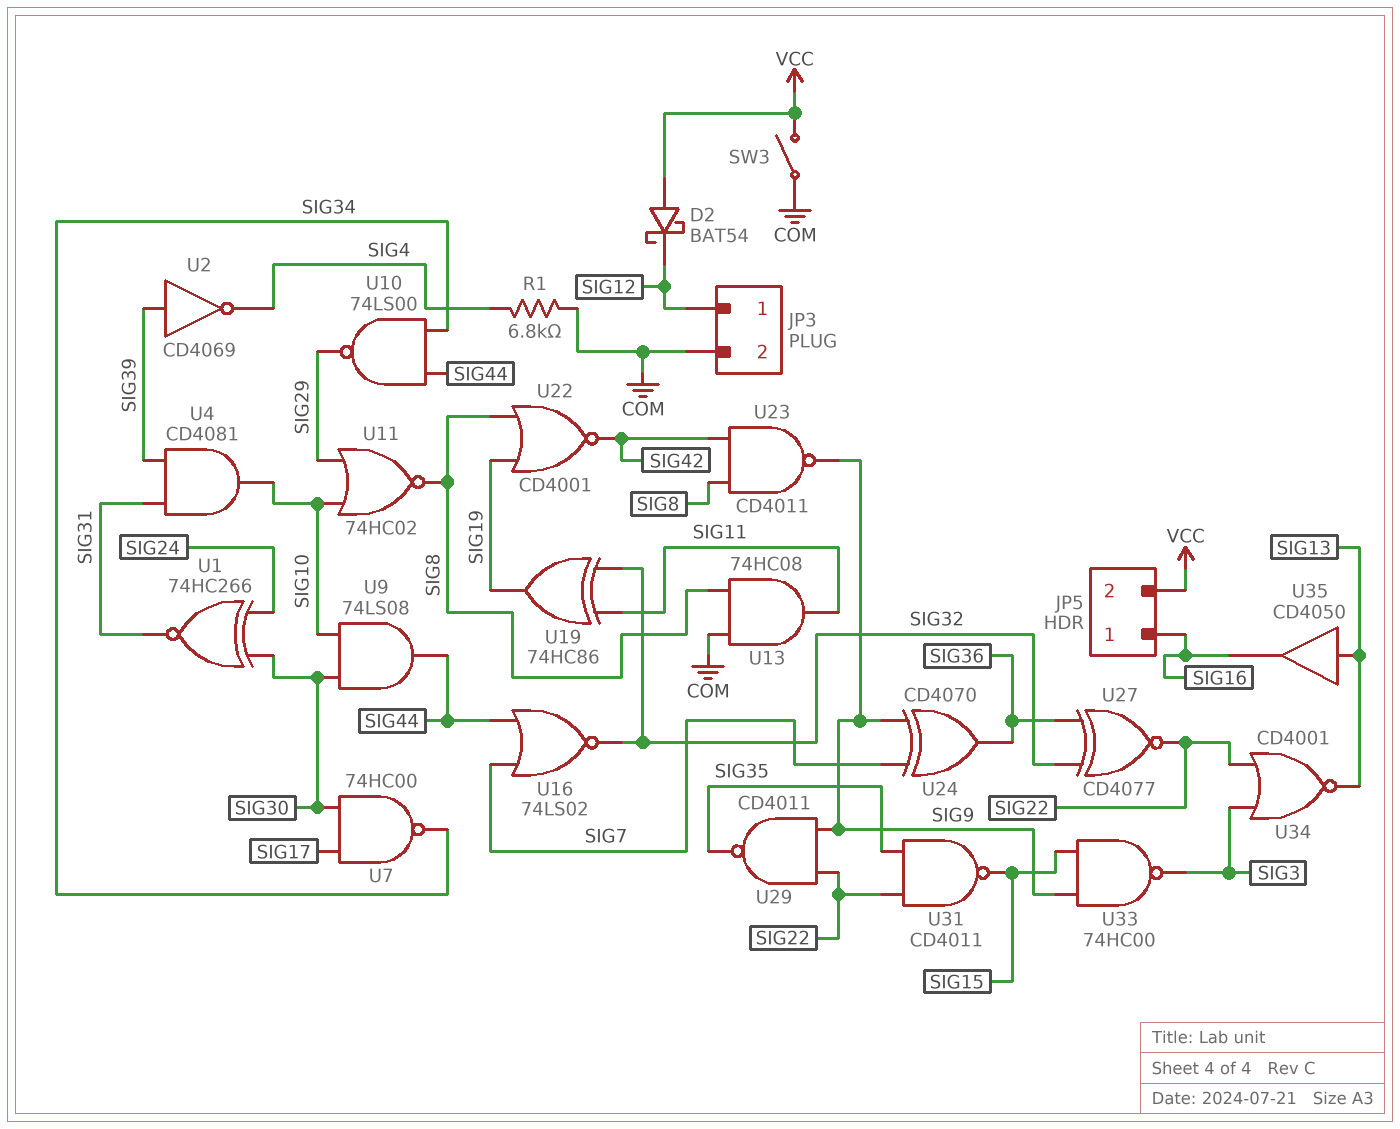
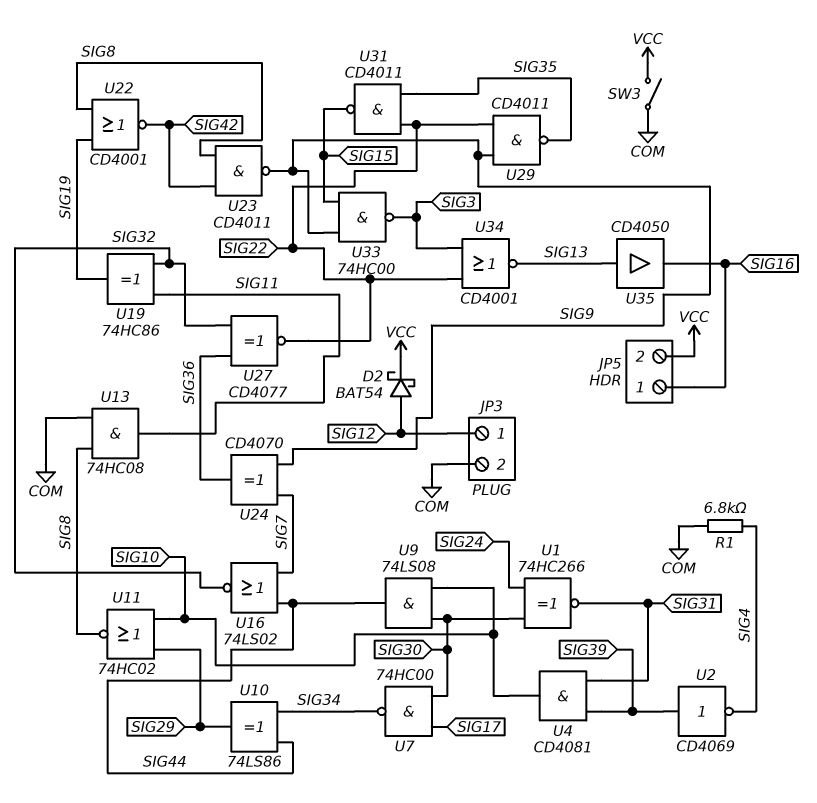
D2: schottky BAT54 (A VCC, K SIG12) -> schottky BAT54 (A SIG12, K VCC)
U10: NAND 74LS00 (in SIG34, in SIG44, out SIG29) -> XOR 74LS86 (in SIG34, in SIG44, out SIG29)

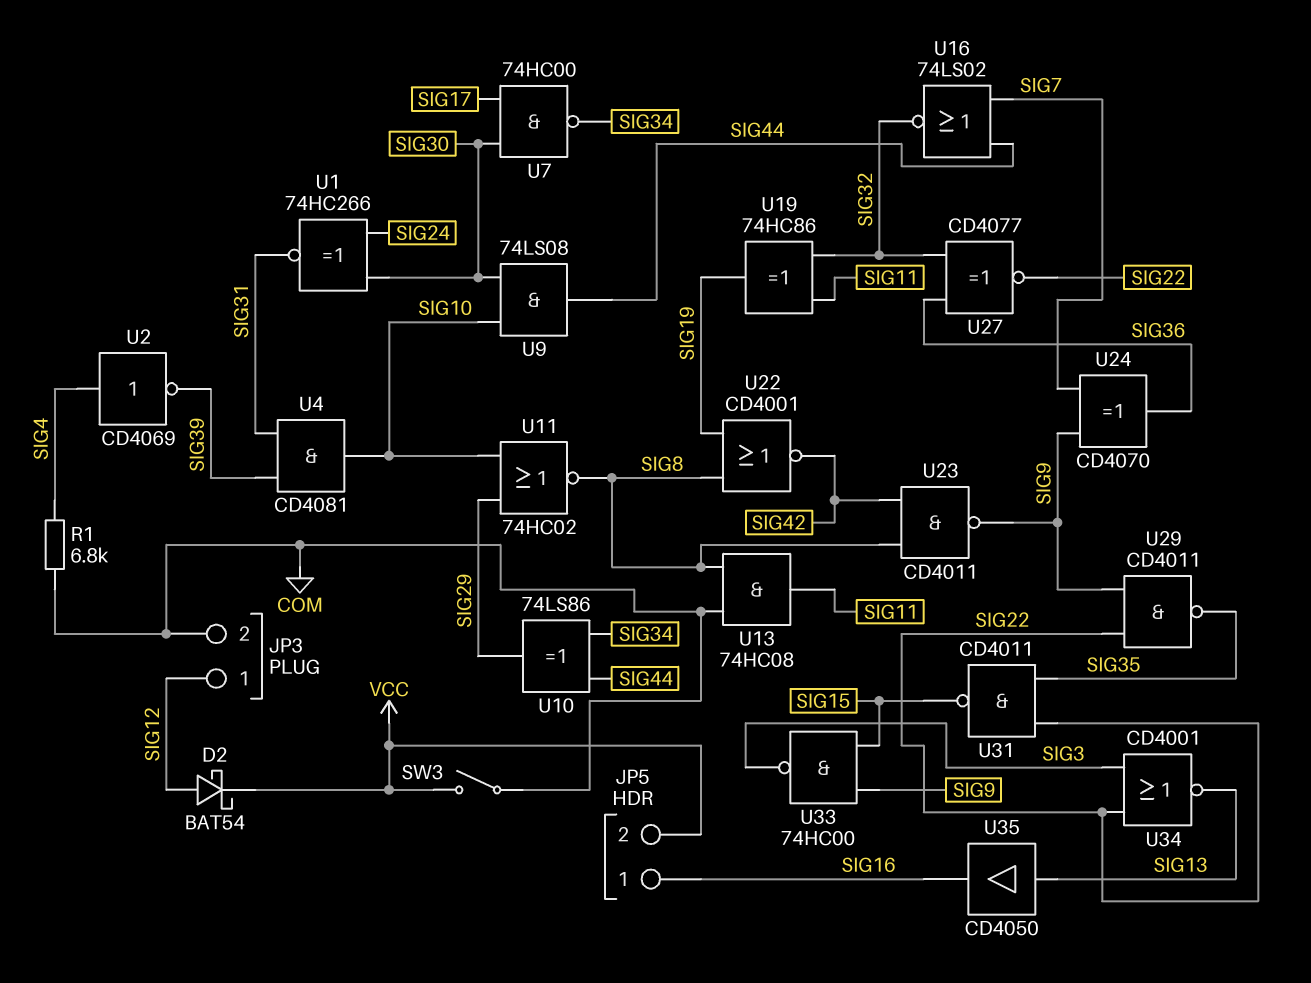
U2: NOT CD4069 (in SIG39, out SIG4) -> NOT CD4069 (in SIG4, out SIG39)

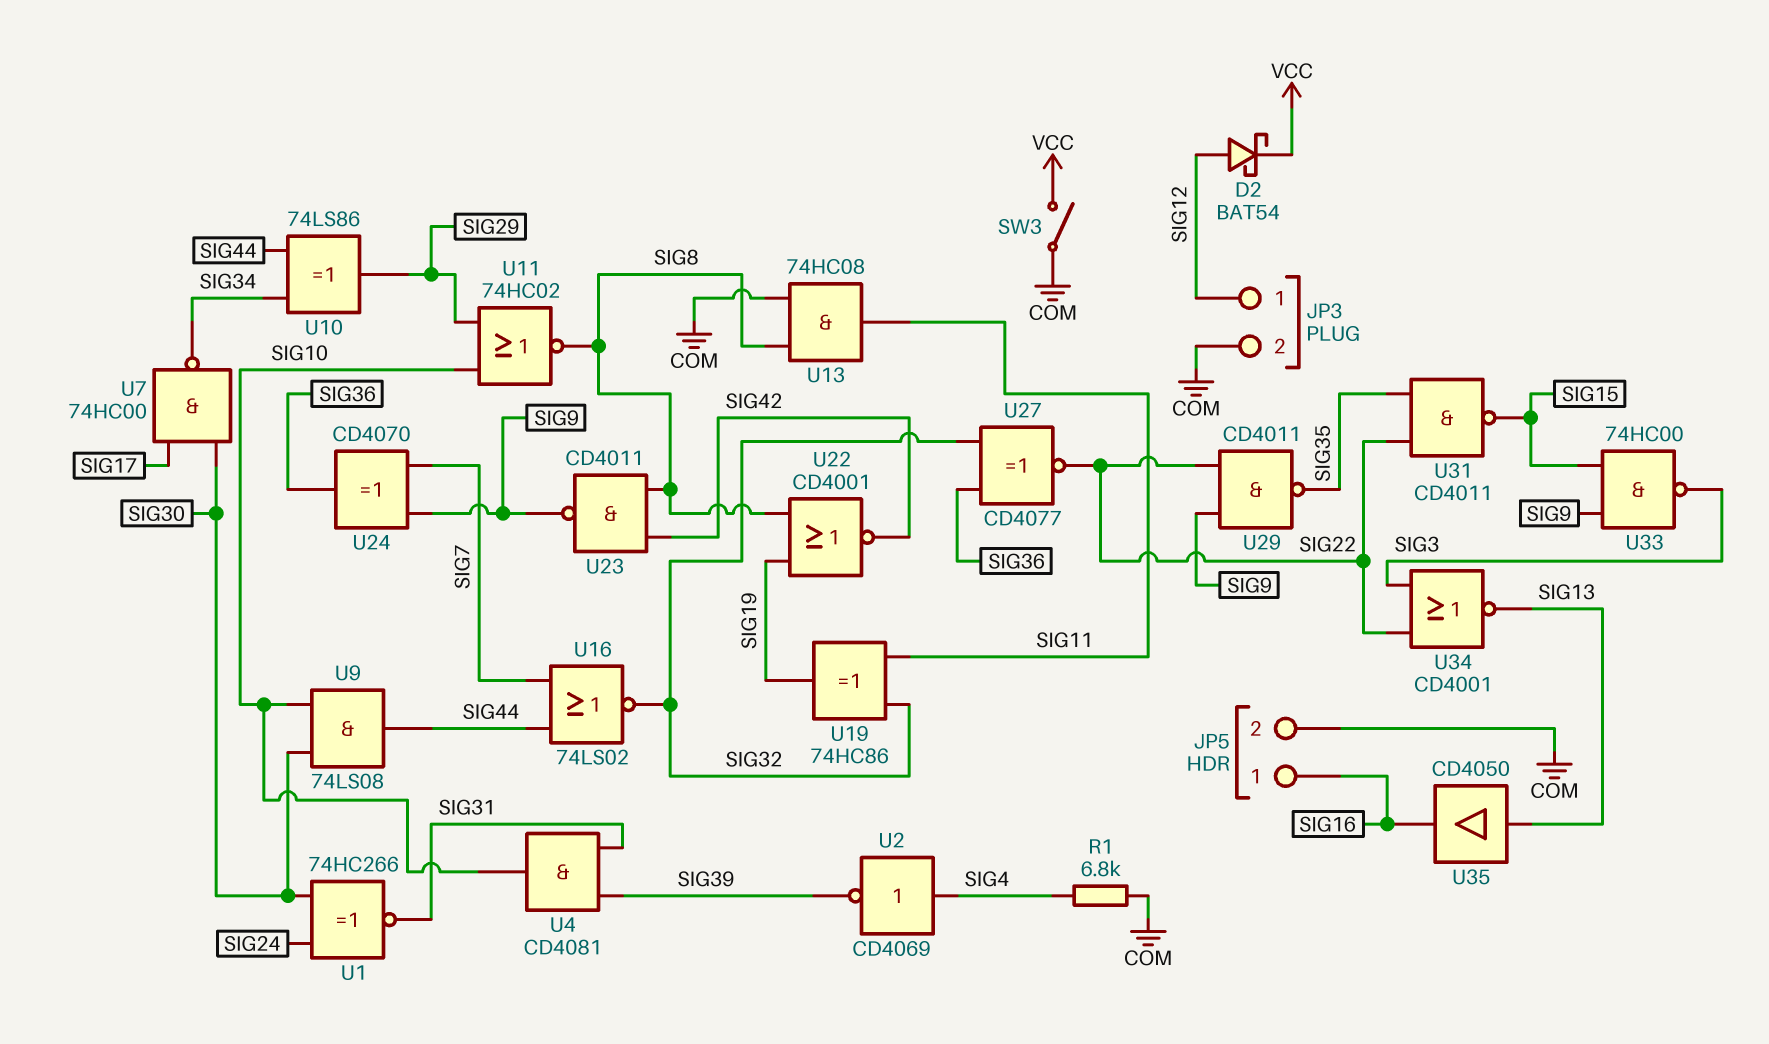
JP5 pin 2: VCC -> COM

